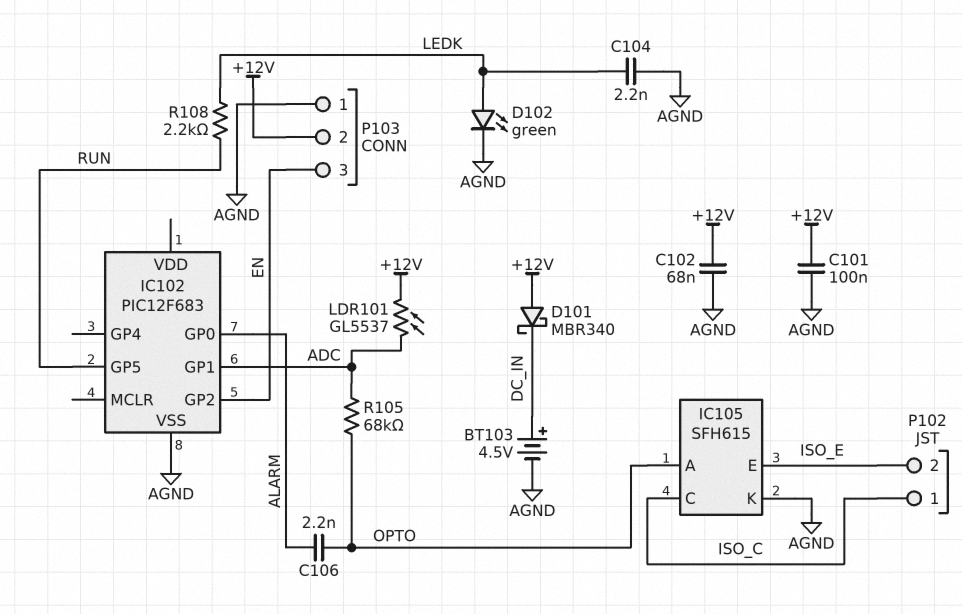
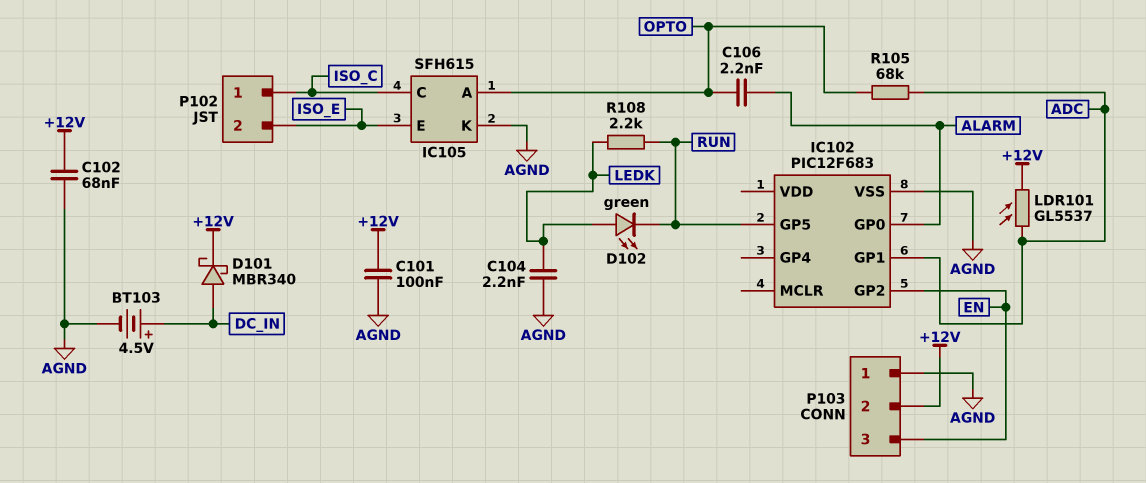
D101: schottky MBR340 (A +12V, K DC_IN) -> schottky MBR340 (A DC_IN, K +12V)
D102: LED green (A LEDK, K AGND) -> LED green (A LEDK, K RUN)

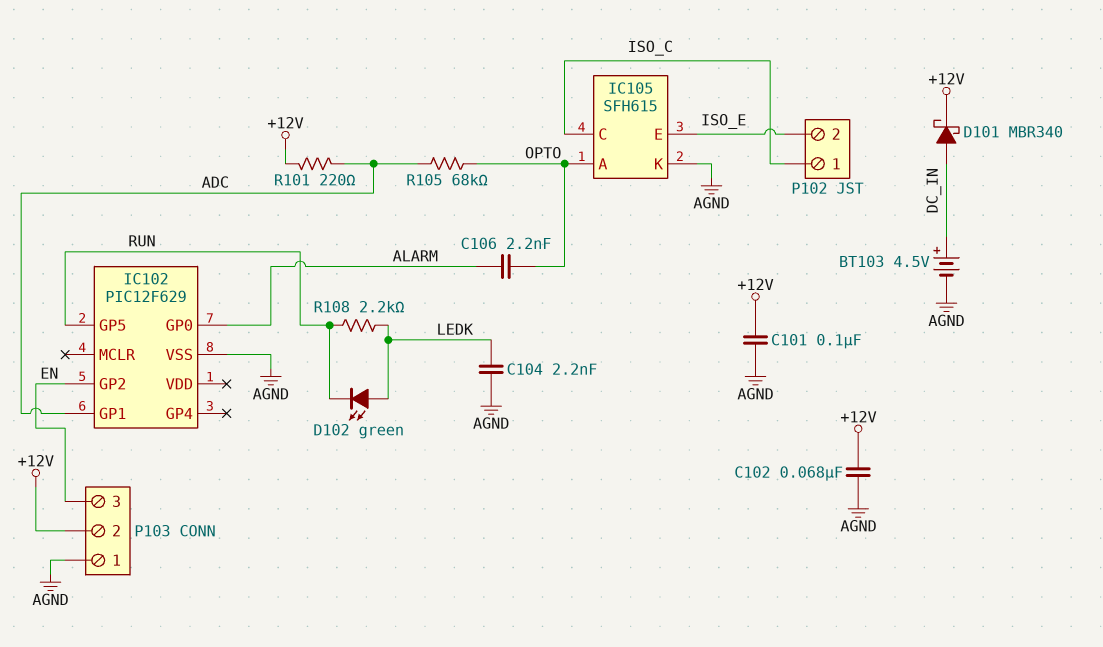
IC102: PIC12F683 -> PIC12F629
LDR101: GL5537 (+12V, ADC) -> none
R101: none -> 220 (+12V, ADC)

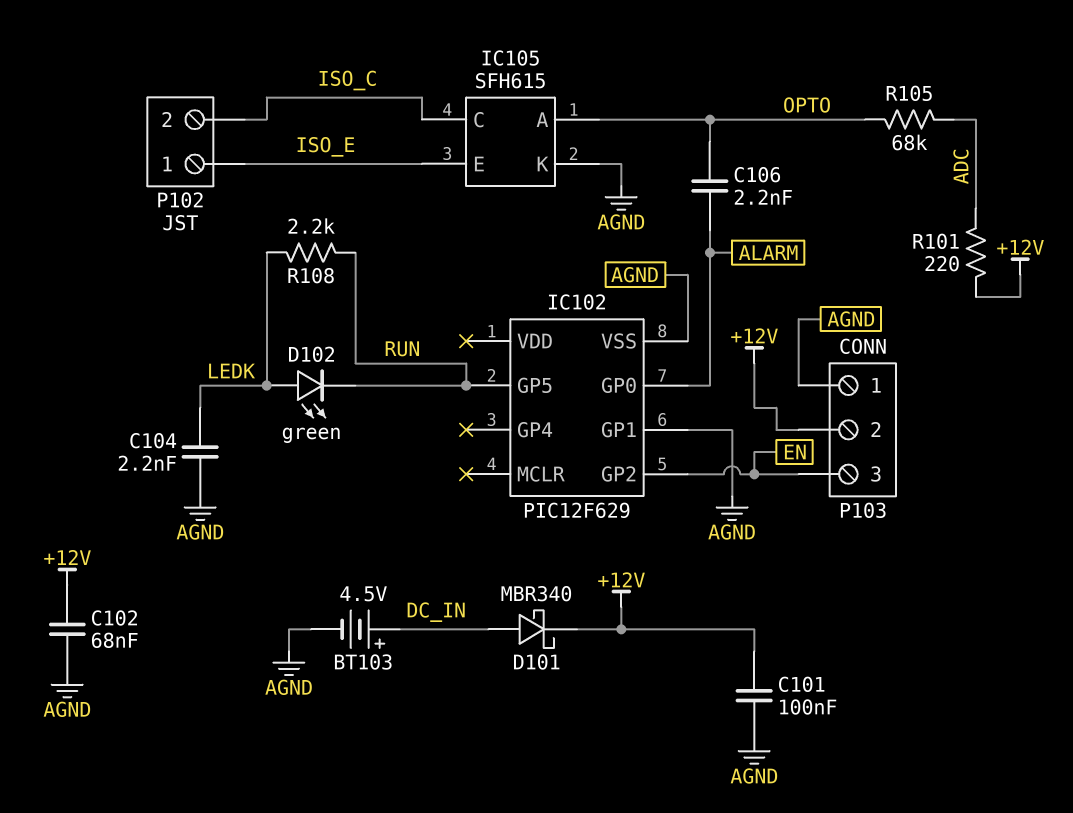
IC102 pin GP1: ADC -> AGND
P102 pin 1: ISO_C -> ISO_E
P102 pin 2: ISO_E -> ISO_C

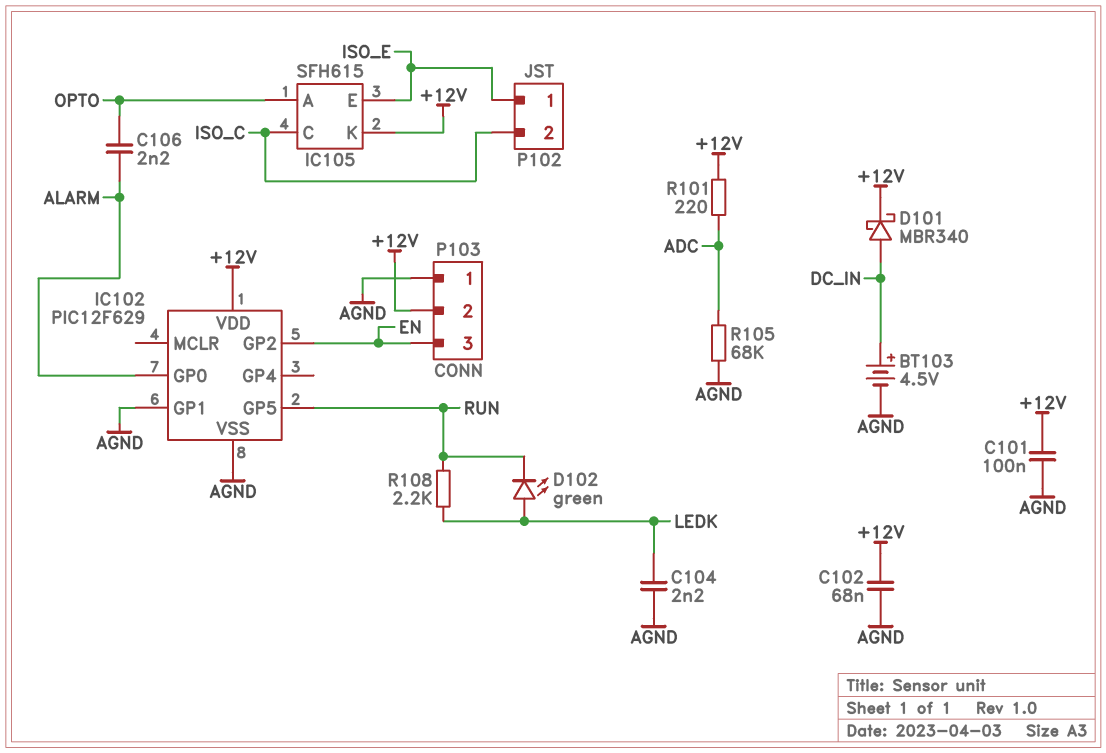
IC102 pin VDD: none -> +12V
IC105 pin K: AGND -> +12V
R105: 68k (ADC, OPTO) -> 68k (ADC, AGND)

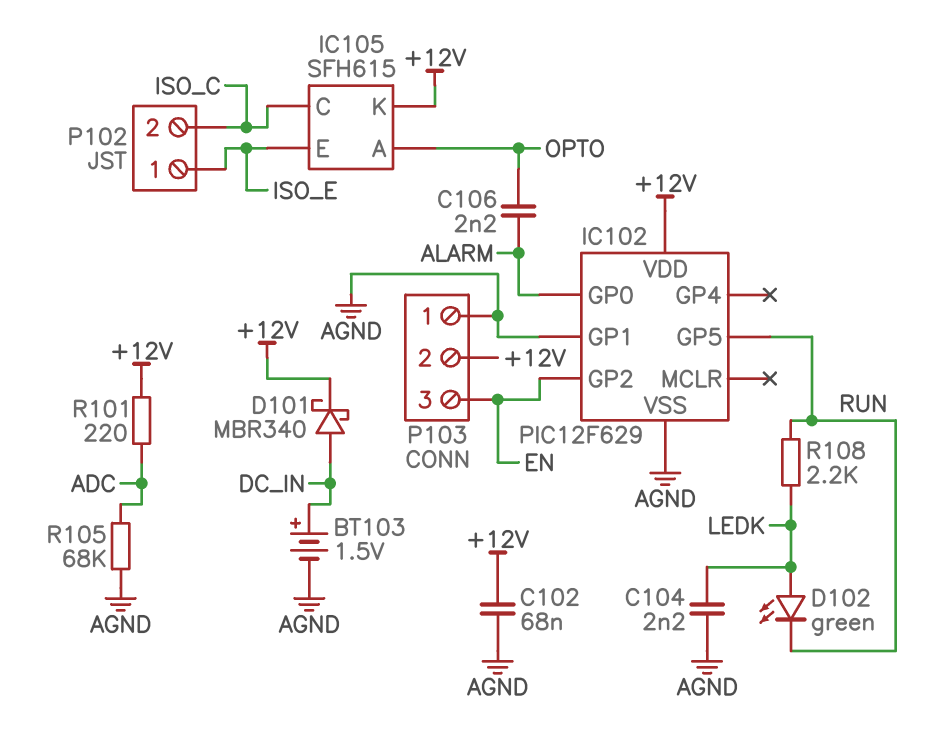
BT103: 4.5V (plus DC_IN, minus AGND) -> 1.5V (plus DC_IN, minus AGND)
C101: 100nF (+12V, AGND) -> none

